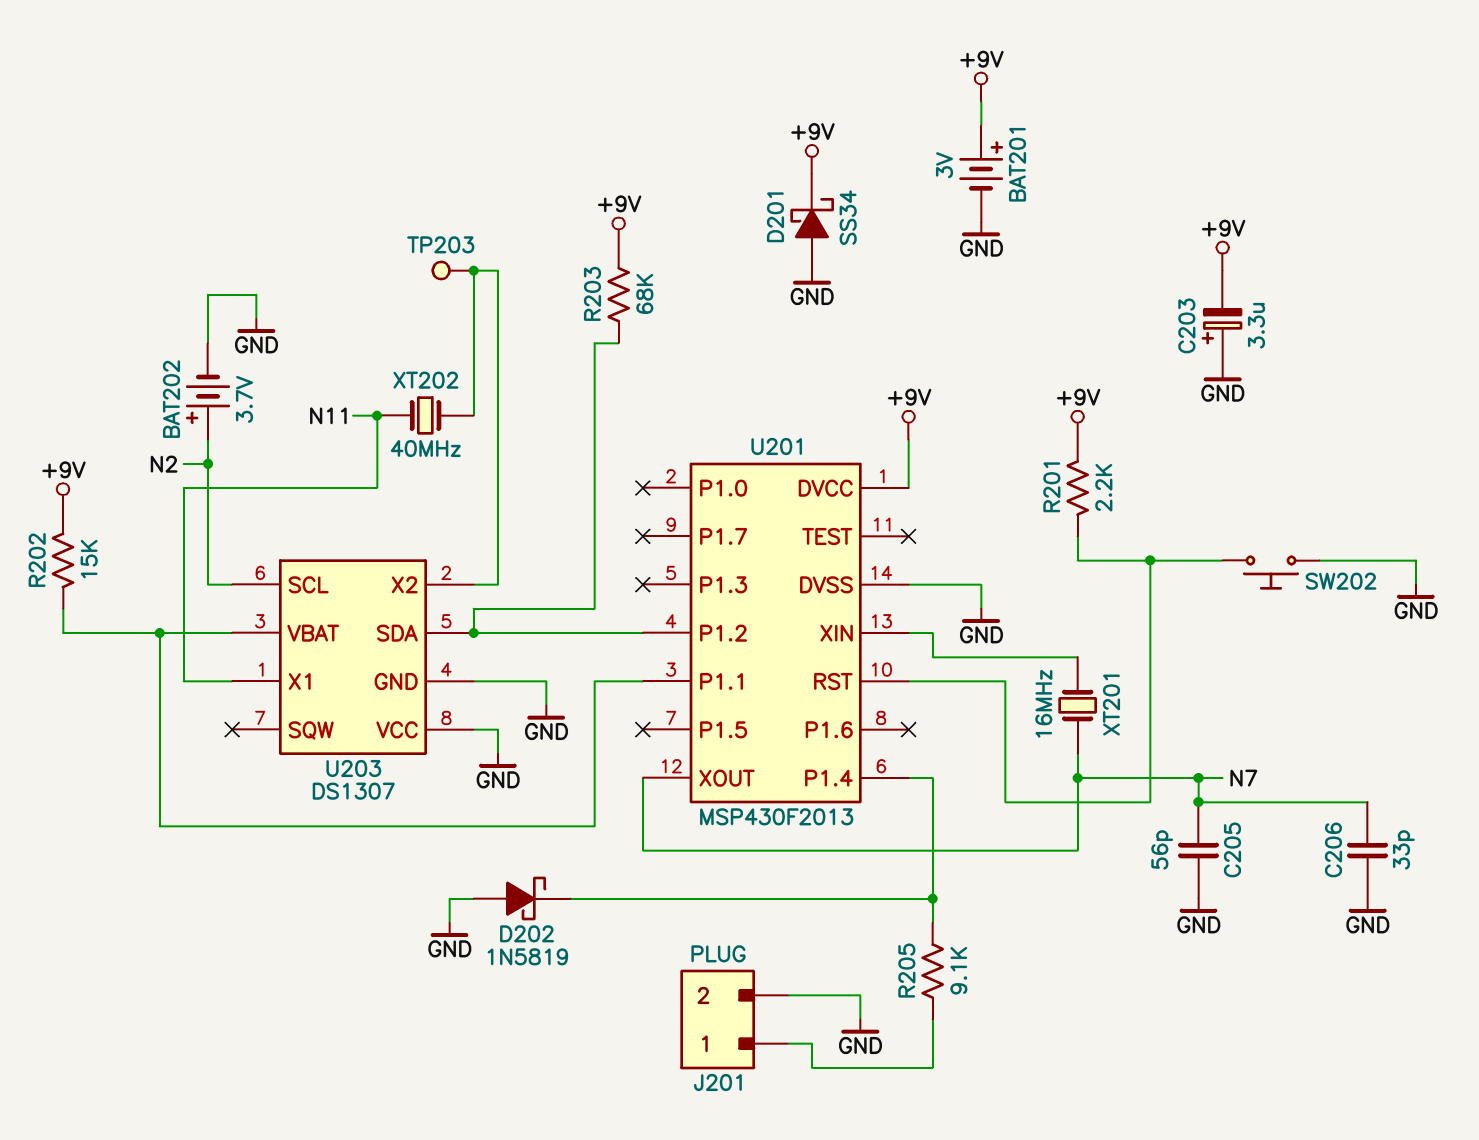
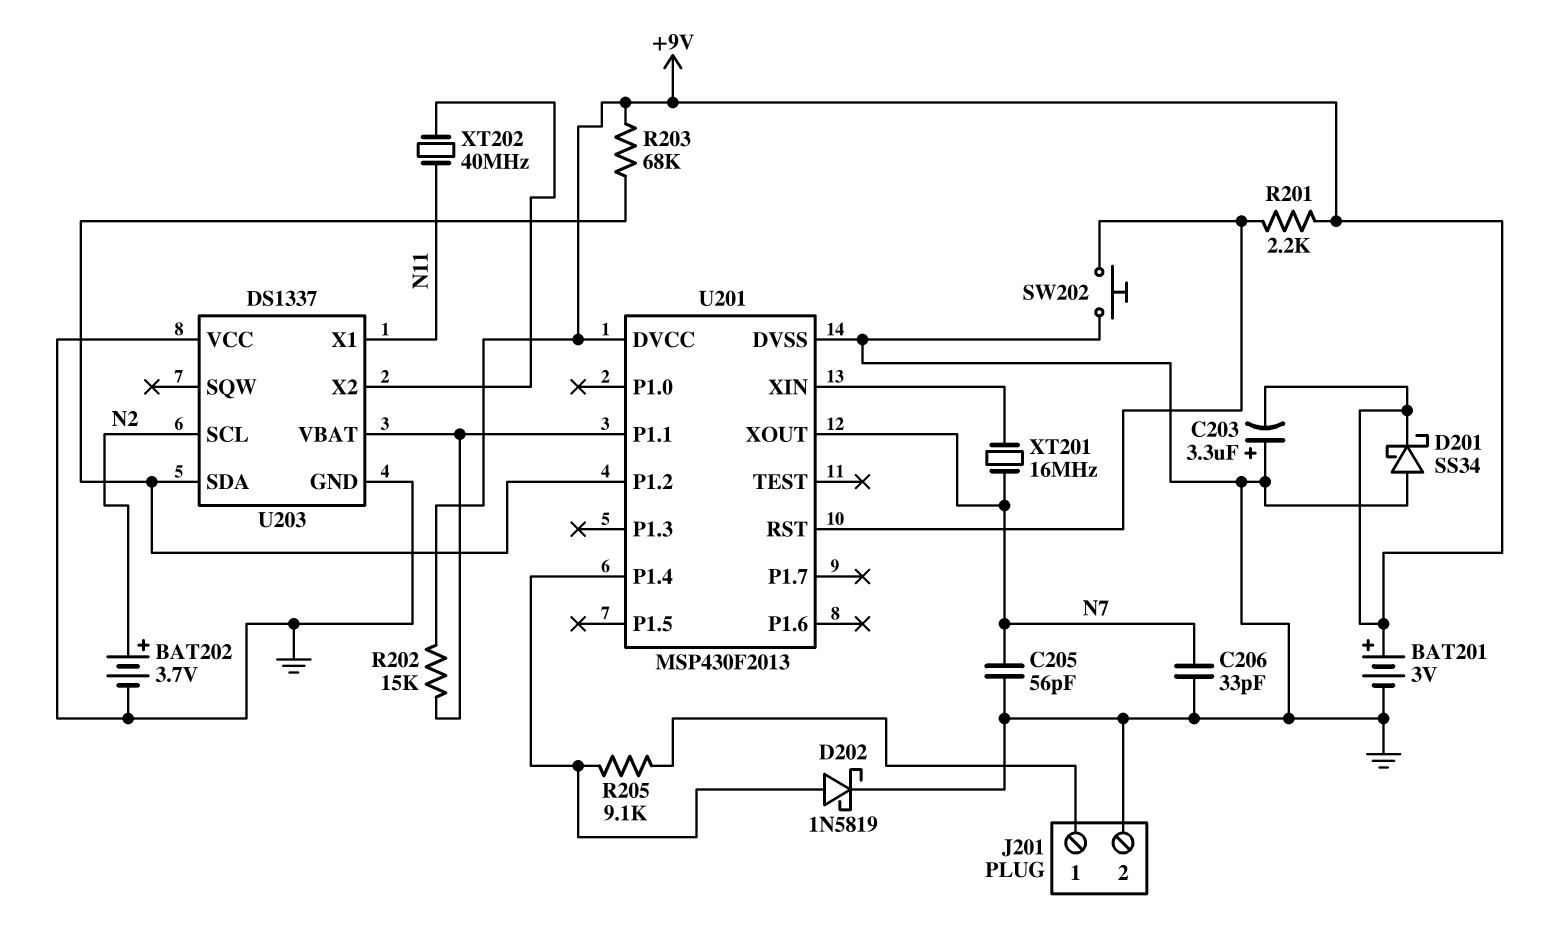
D202: schottky 1N5819 (A GND, K U201/P1.4) -> schottky 1N5819 (A U201/P1.4, K GND)
TP203: test point (U203/X2) -> none
U203: DS1307 -> DS1337

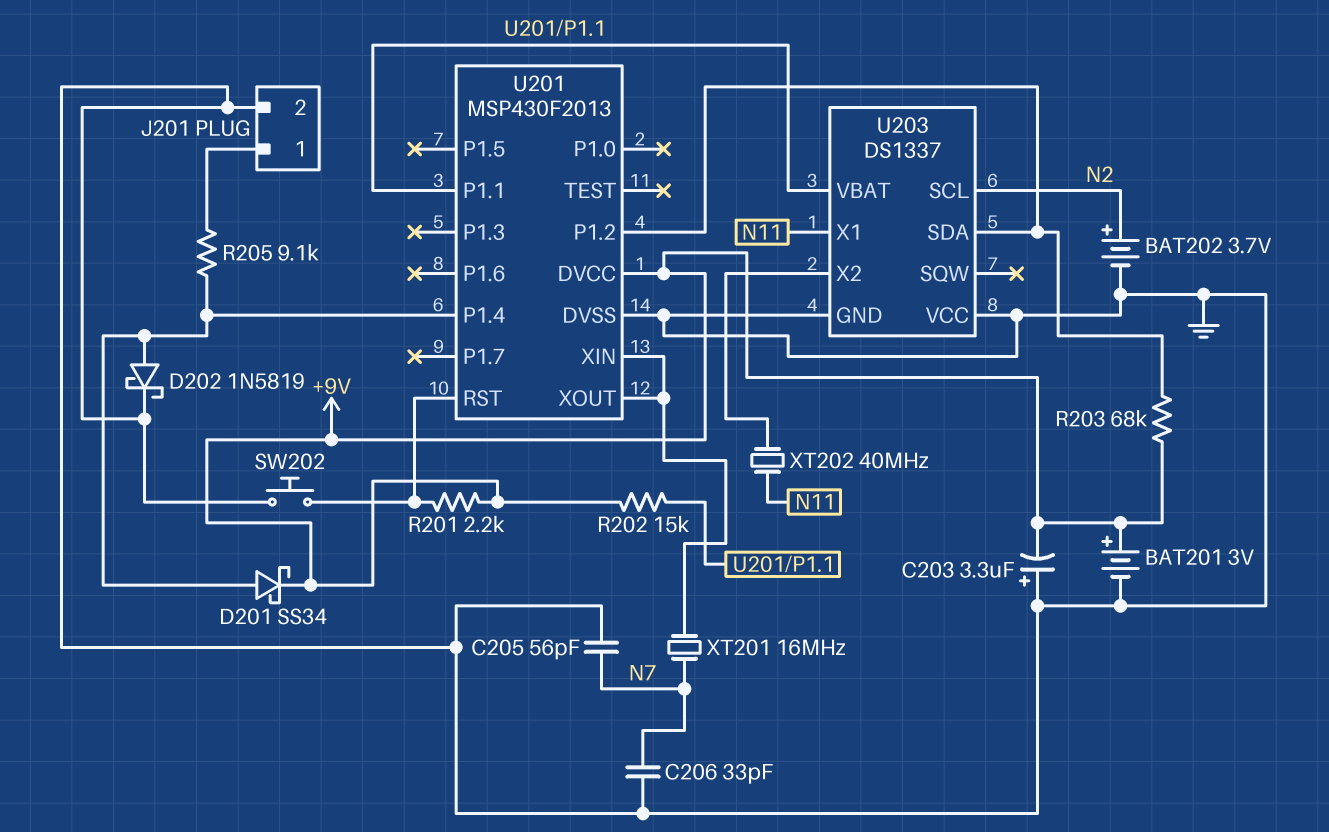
D201: schottky SS34 (A GND, K +9V) -> schottky SS34 (A U201/P1.4, K +9V)
U201 pin XOUT: N7 -> U201/XIN

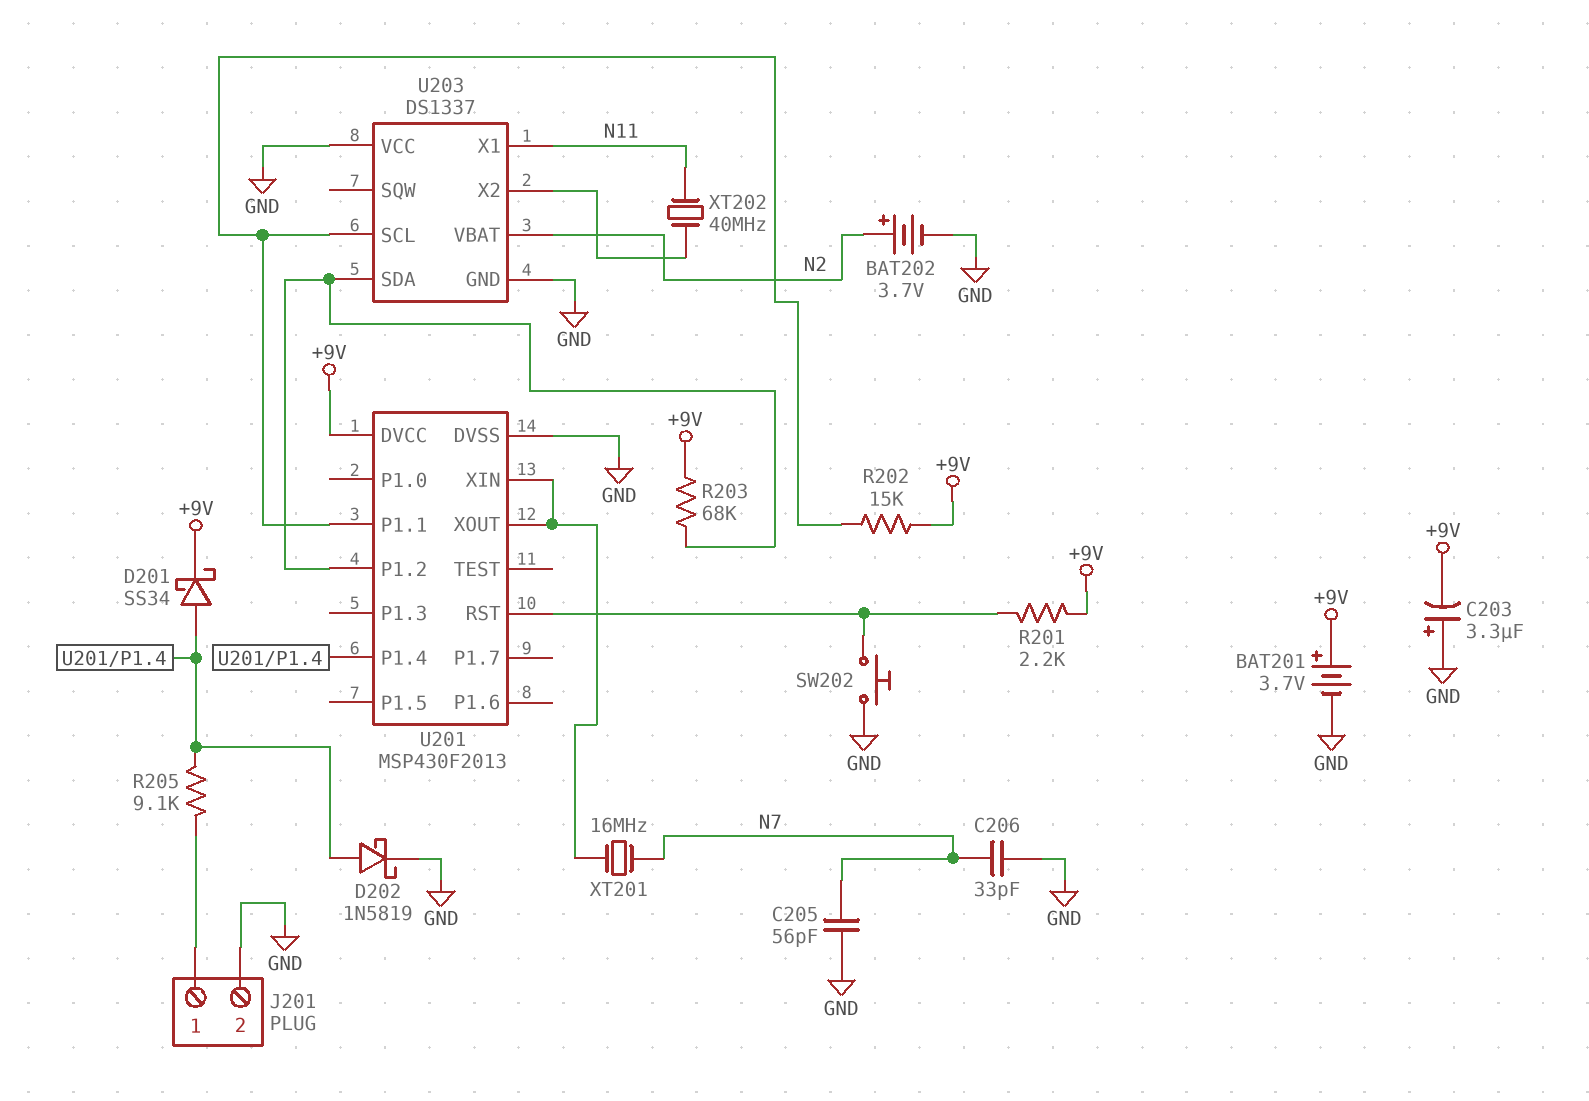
BAT201: 3V (plus +9V, minus GND) -> 3.7V (plus +9V, minus GND)
U203 pin SCL: N2 -> U201/P1.1
U203 pin VBAT: U201/P1.1 -> N2

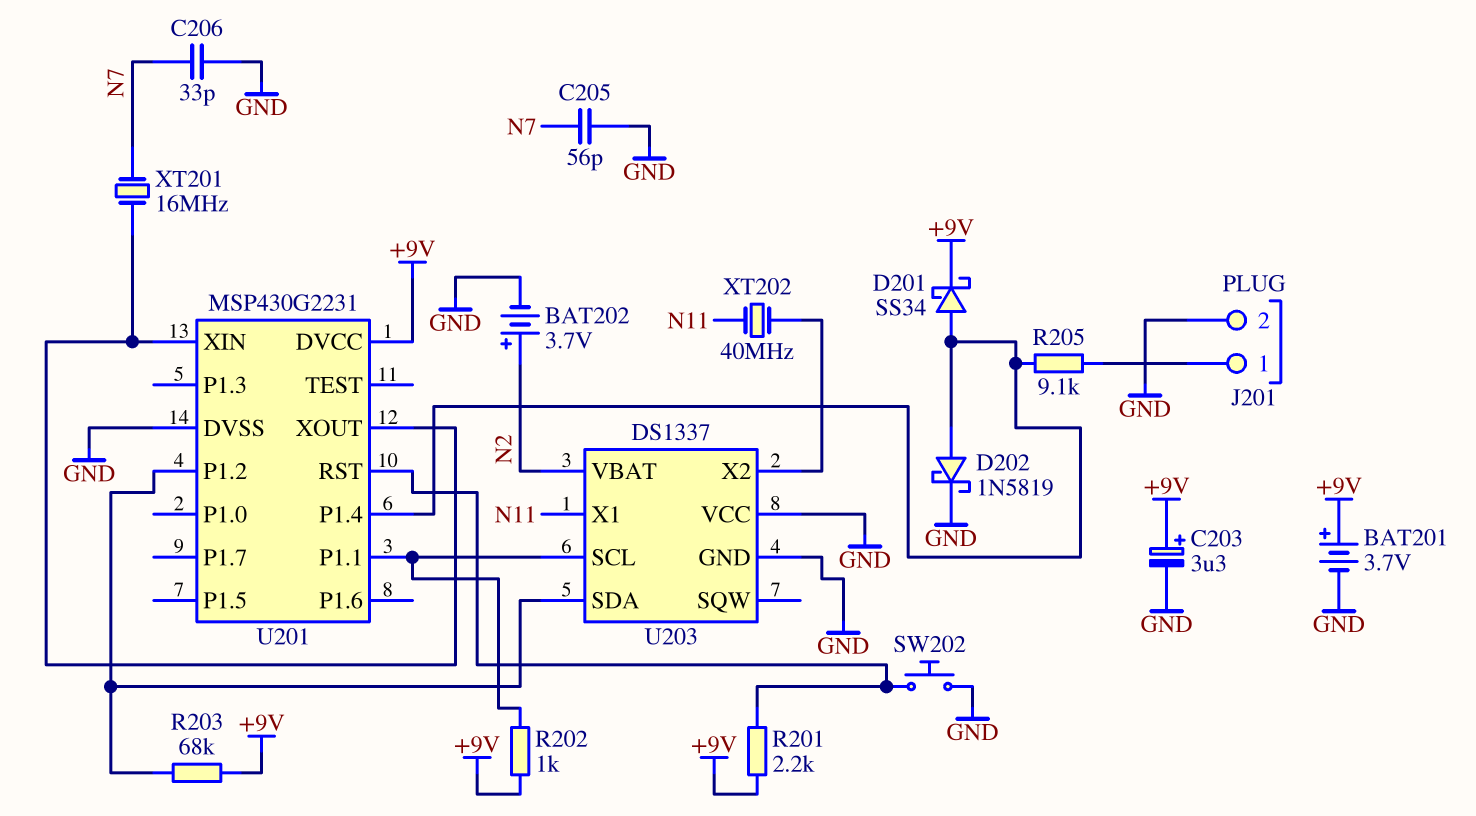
C203: 3.3uF (plus GND, minus +9V) -> 3.3uF (plus +9V, minus GND)
R202: 15k (+9V, U201/P1.1) -> 1k (+9V, U201/P1.1)
U201: MSP430F2013 -> MSP430G2231

